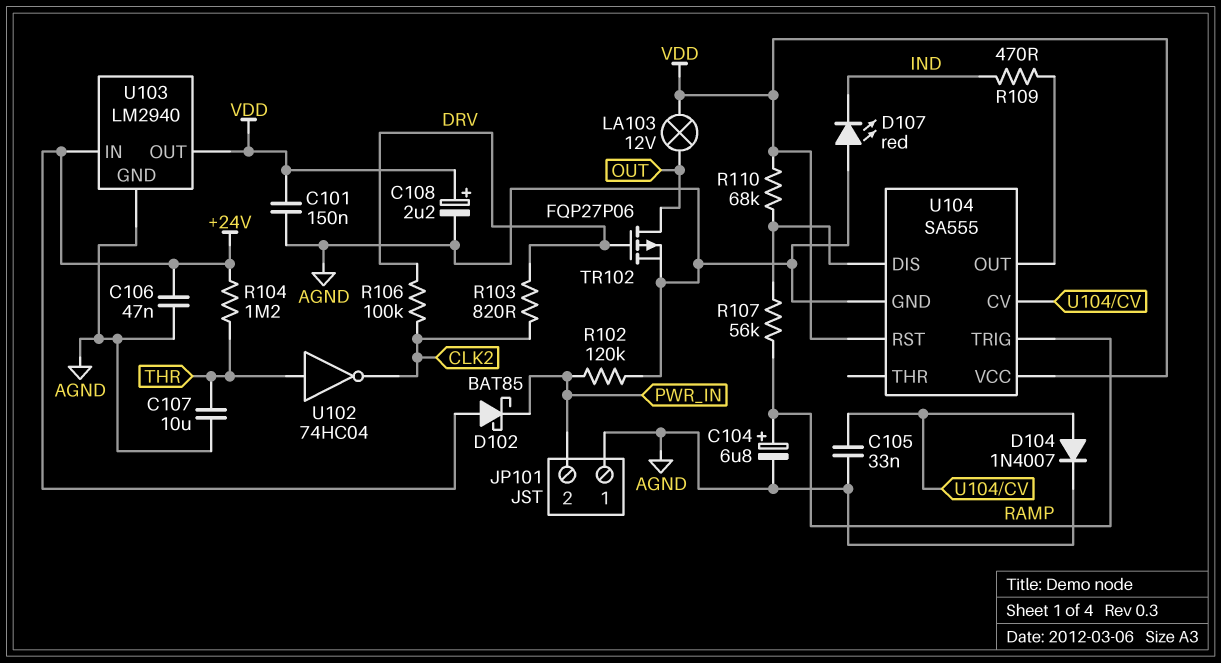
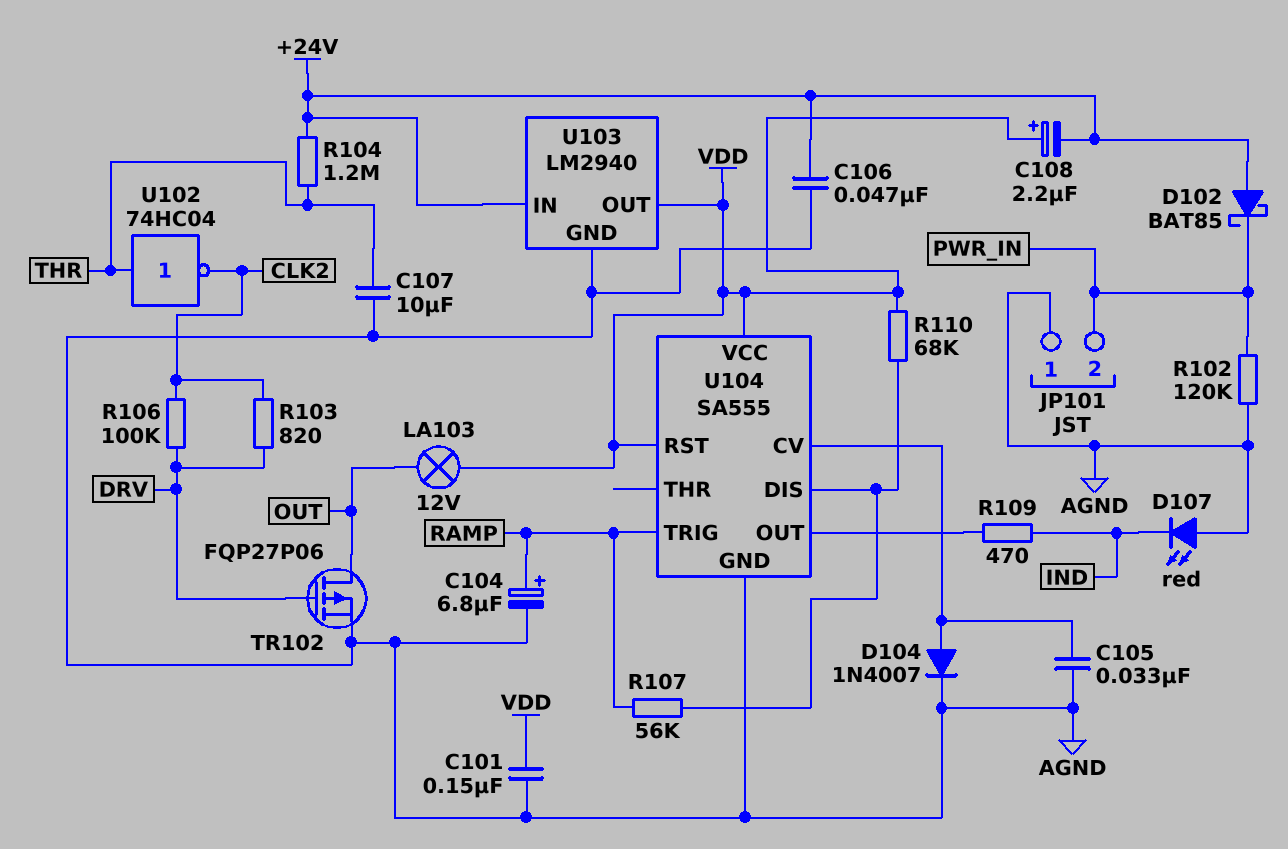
C108: 2.2uF (plus VDD, minus AGND) -> 2.2uF (plus VDD, minus +24V)

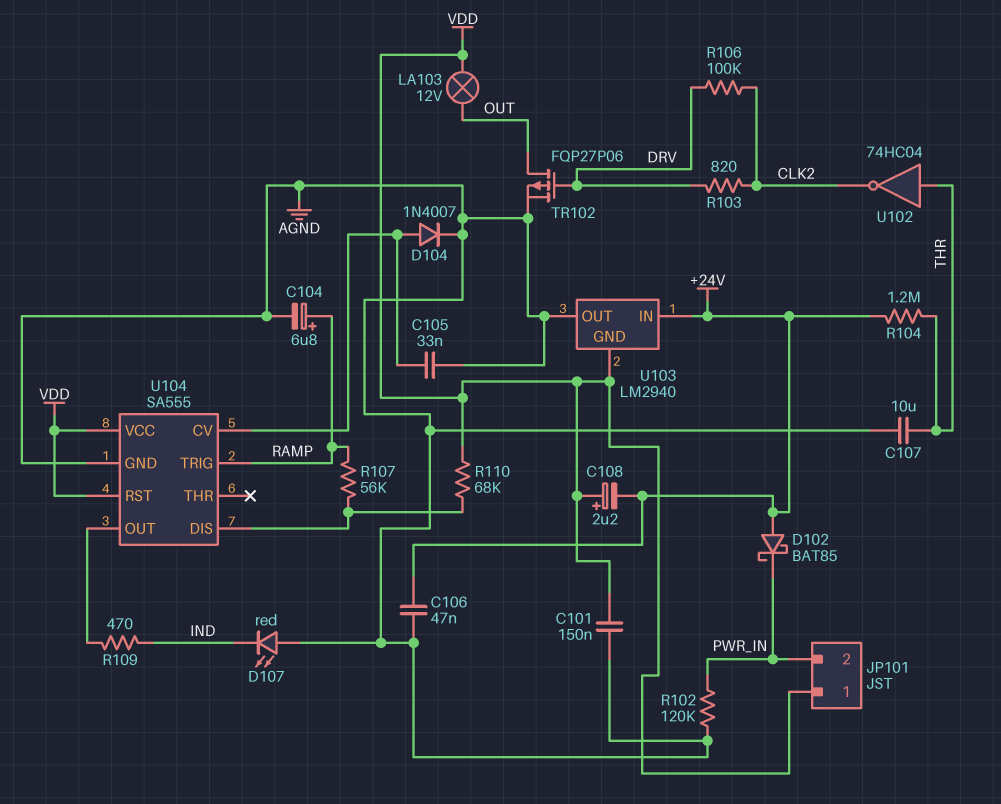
JP101 pin 1: AGND -> VDD
U103 pin GND: AGND -> VDD
U103 pin OUT: VDD -> AGND

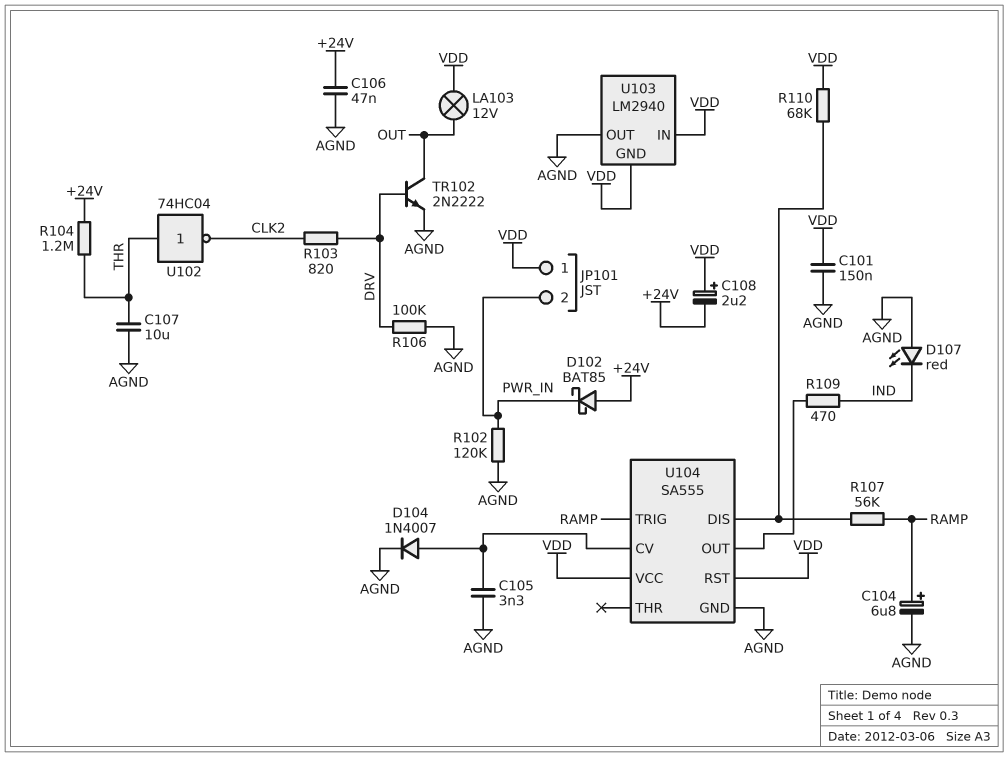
C105: 33nF (AGND, U104/CV) -> 3.3nF (AGND, U104/CV)
R106: 100k (CLK2, DRV) -> 100k (AGND, DRV)
TR102: PMOS FQP27P06 (G DRV, D OUT, S AGND) -> NPN 2N2222 (B DRV, C OUT, E AGND)
U103 pin IN: +24V -> VDD

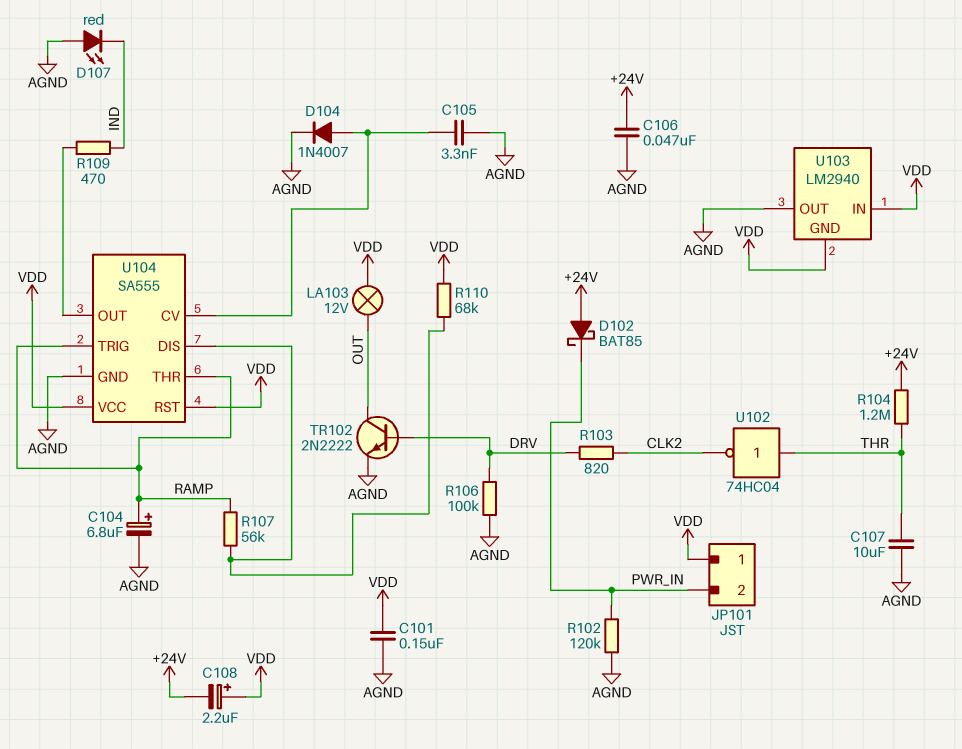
U104 pin THR: none -> RAMP

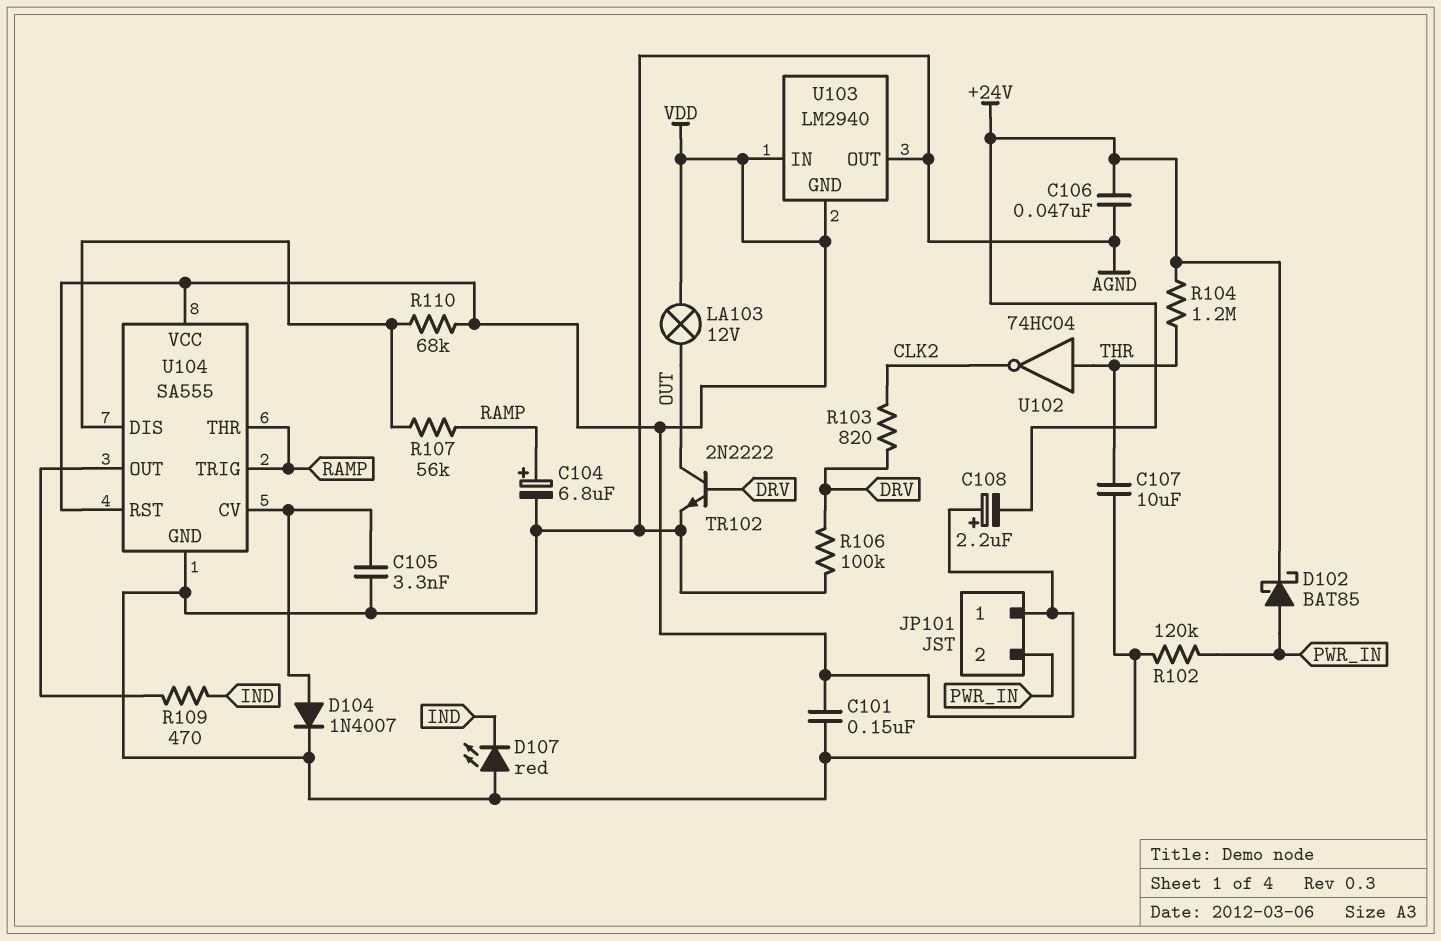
D102: schottky BAT85 (A +24V, K PWR_IN) -> schottky BAT85 (A PWR_IN, K +24V)

